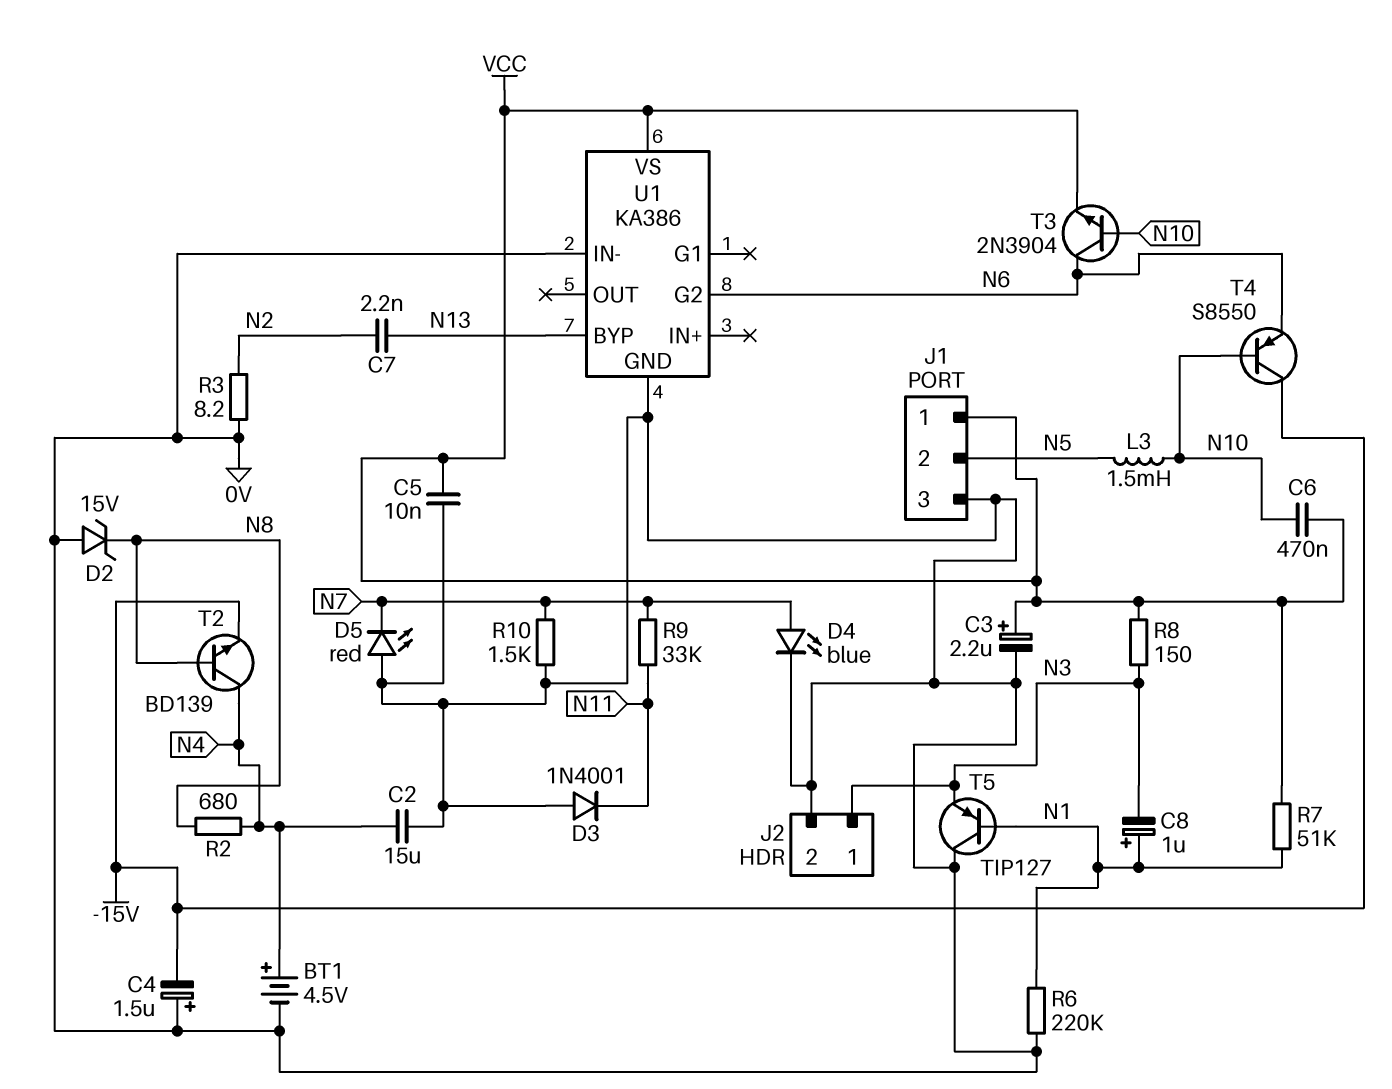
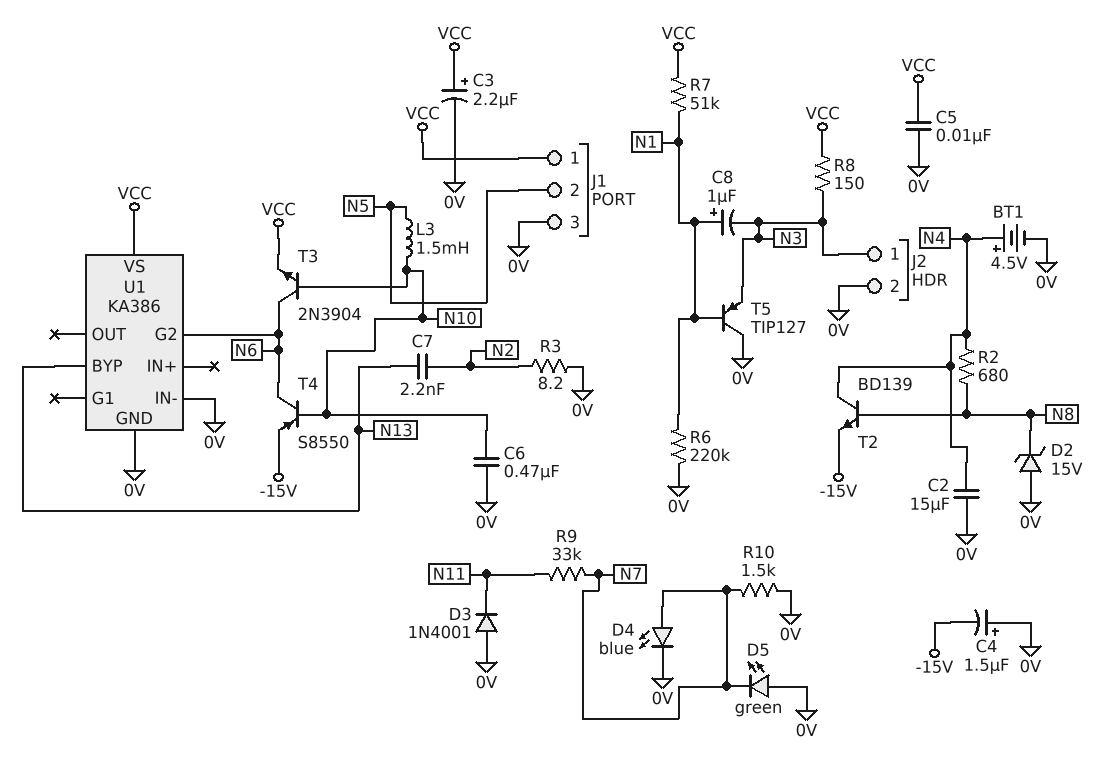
C6: 470nF (N10, VCC) -> 470nF (0V, N10)
D5: LED red (A 0V, K N7) -> LED green (A 0V, K N7)
T4: PNP S8550 (B N10, C -15V, E N6) -> PNP S8550 (B N10, C N6, E -15V)

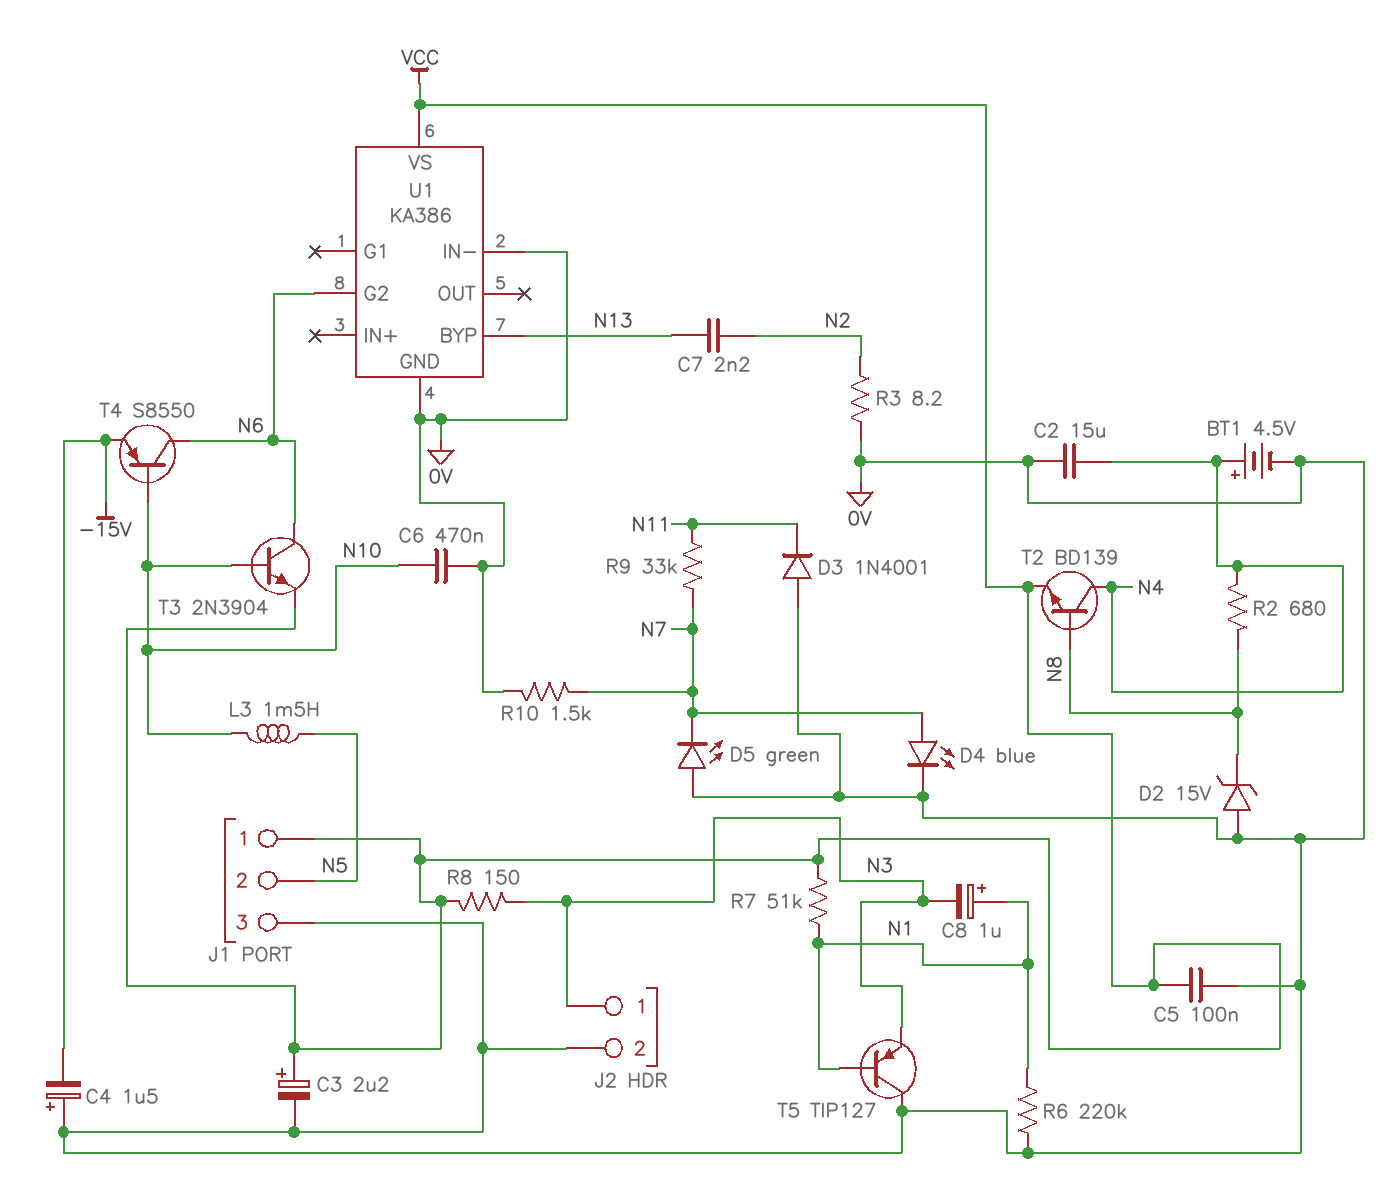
C5: 10nF (0V, VCC) -> 100nF (0V, VCC)
T2: NPN BD139 (B N8, C N4, E -15V) -> NPN BD139 (B N8, C N4, E VCC)

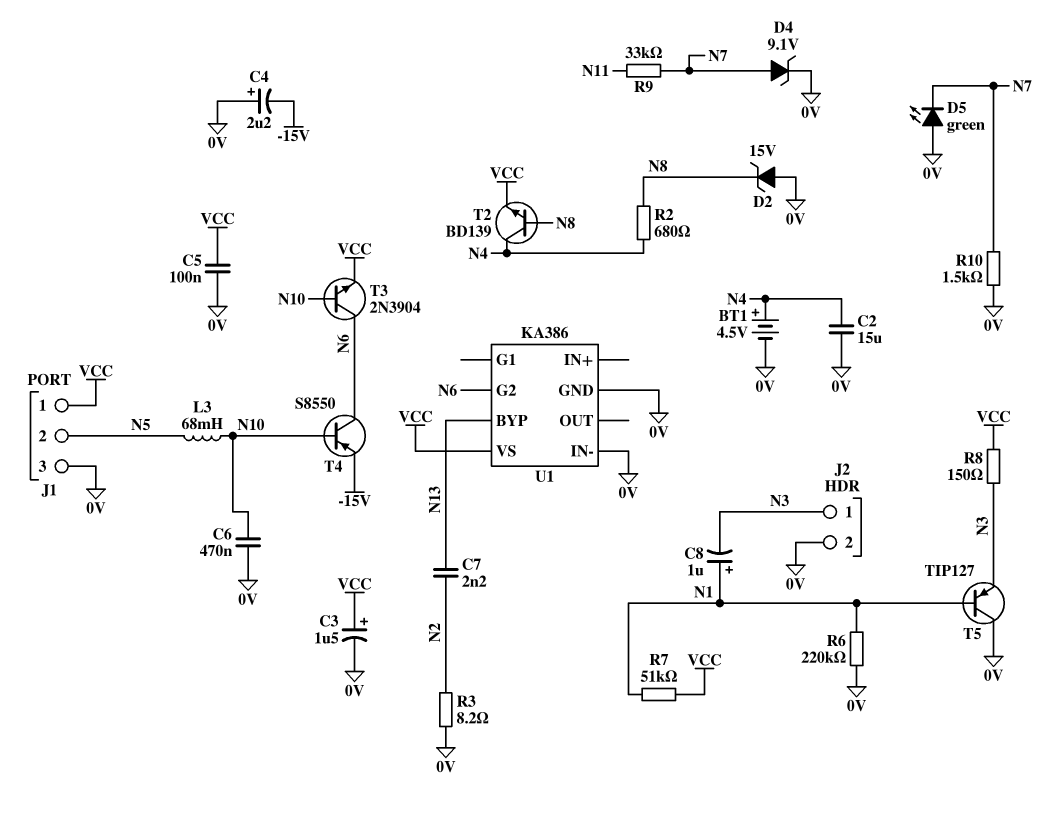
C3: 2.2uF (plus VCC, minus 0V) -> 1.5uF (plus VCC, minus 0V)
C4: 1.5uF (plus 0V, minus -15V) -> 2.2uF (plus 0V, minus -15V)
D3: diode 1N4001 (A 0V, K N11) -> none
D4: LED blue (A N7, K 0V) -> zener 9.1V (A N7, K 0V)
L3: 1.5mH (N5, N10) -> 68mH (N5, N10)

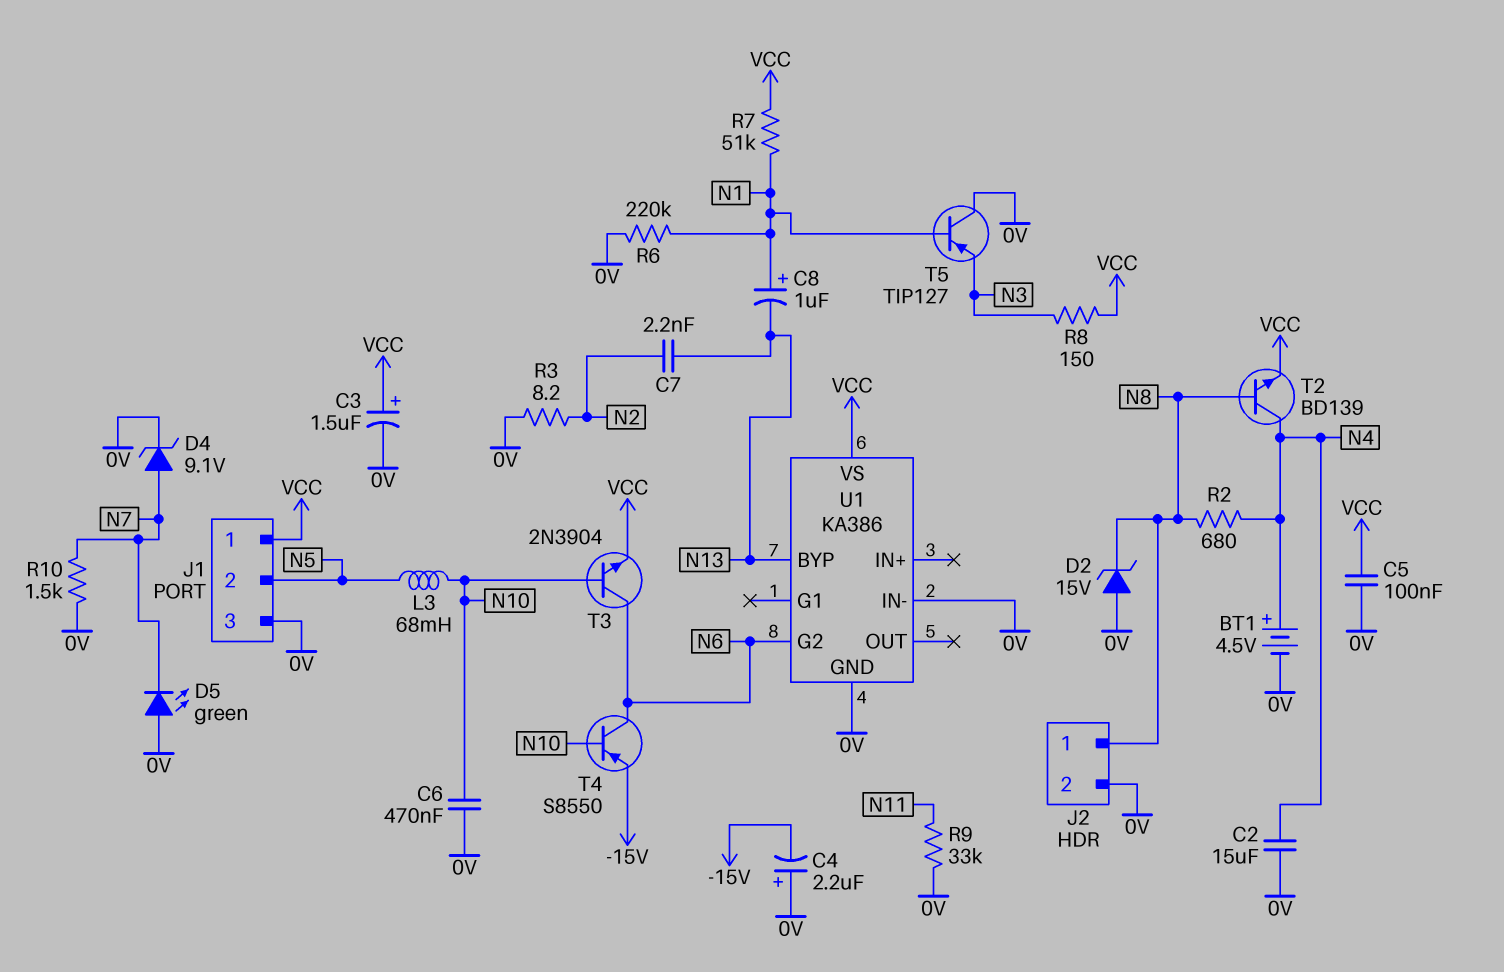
C8: 1uF (plus N1, minus N3) -> 1uF (plus N1, minus N13)
J2 pin 1: N3 -> N8
R9: 33k (N7, N11) -> 33k (0V, N11)

